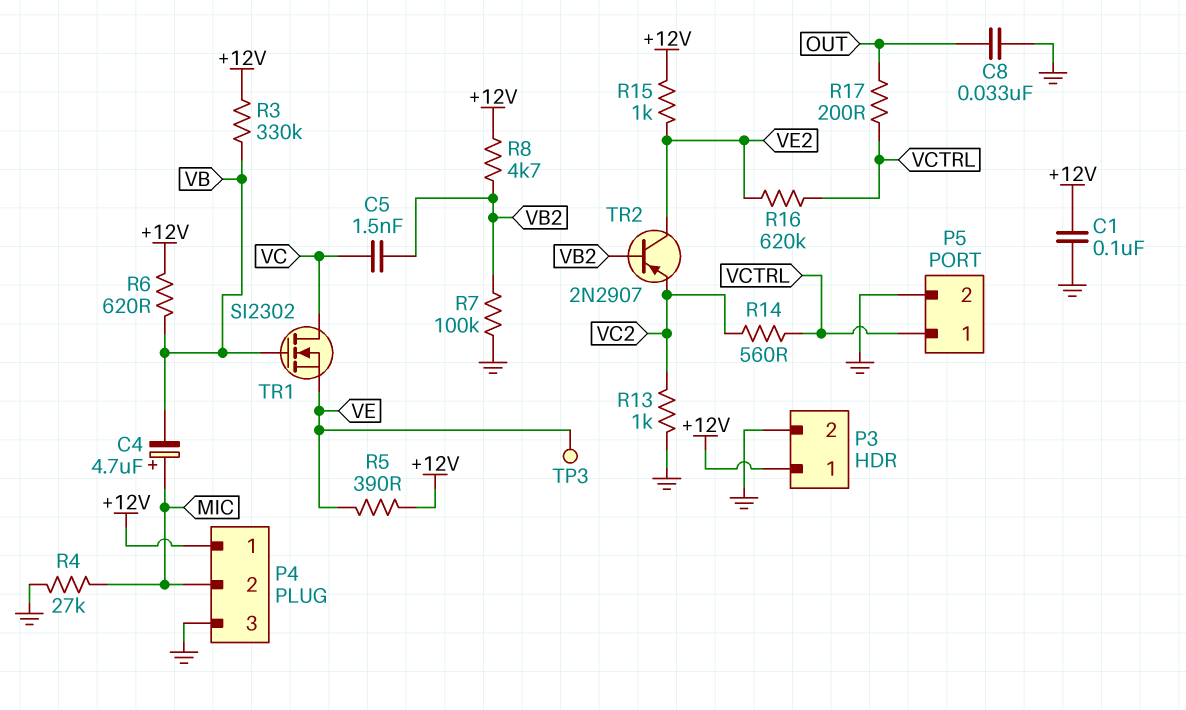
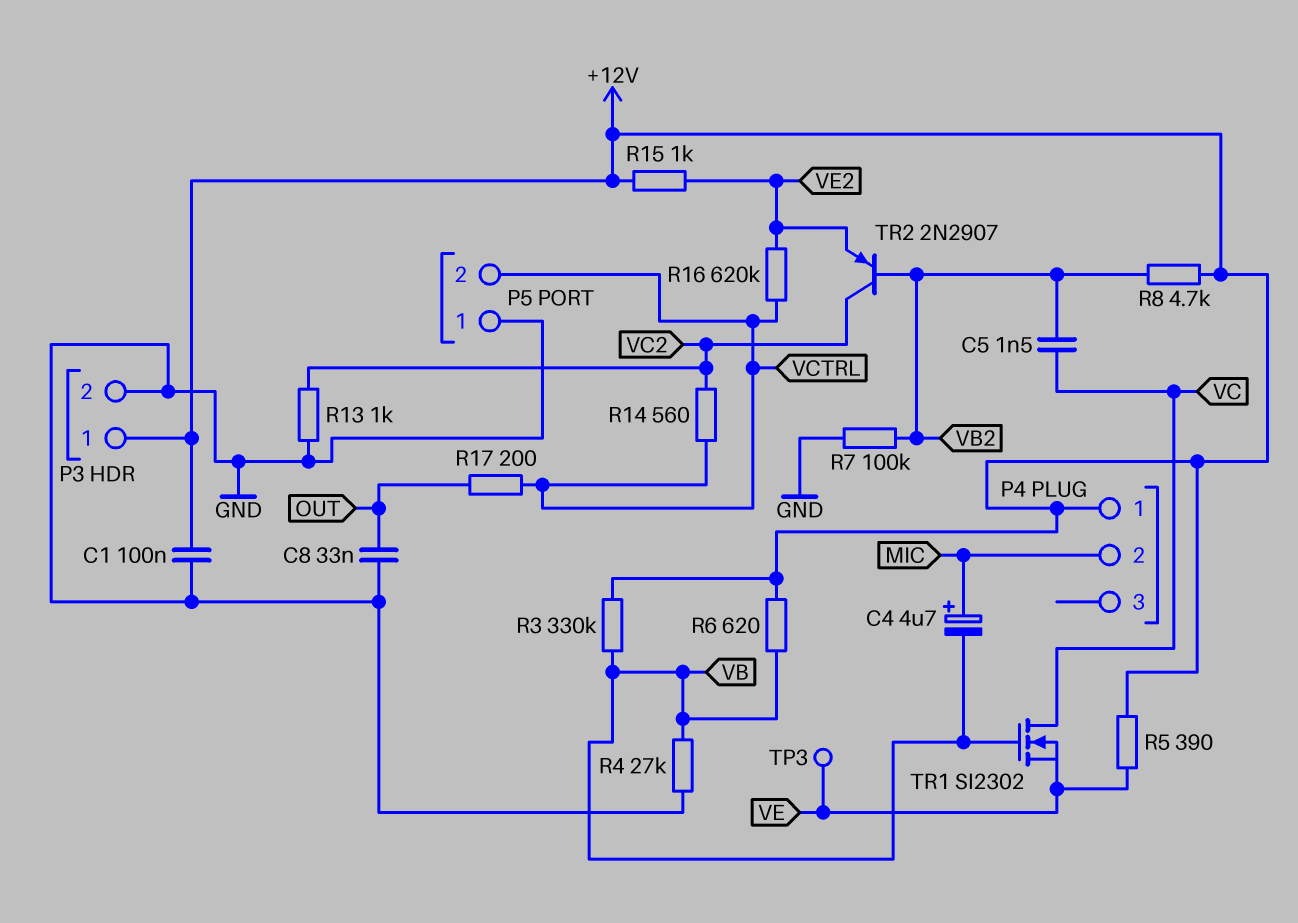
P4 pin 3: GND -> none
P5 pin 1: VCTRL -> GND
P5 pin 2: GND -> VCTRL
R4: 27k (GND, MIC) -> 27k (GND, VB)
TR2: PNP 2N2907 (B VB2, C VE2, E VC2) -> PNP 2N2907 (B VB2, C VC2, E VE2)

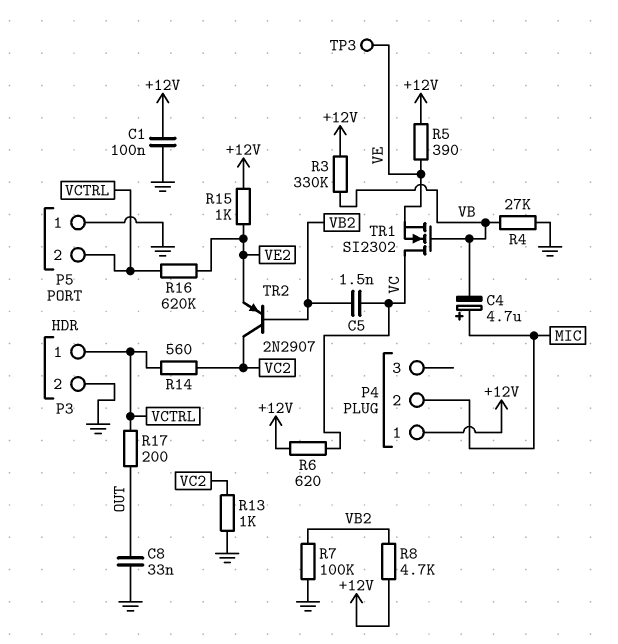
P3 pin 1: +12V -> VCTRL
R6: 620 (+12V, VB) -> 620 (+12V, VC)

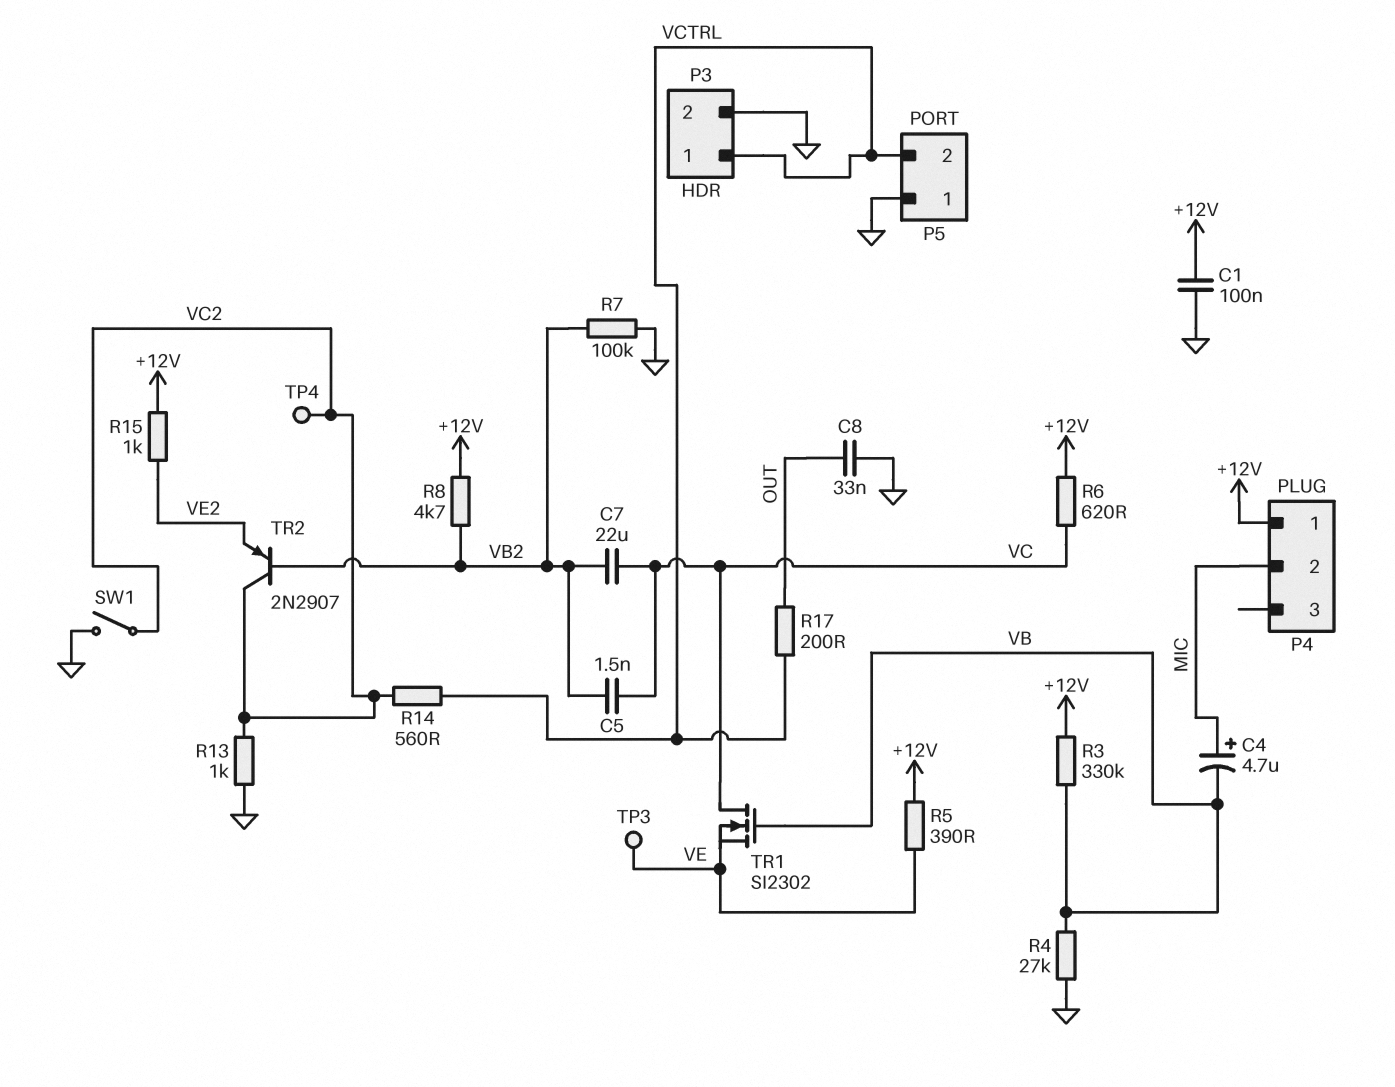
C7: none -> 22uF (VB2, VC)
R16: 620k (VCTRL, VE2) -> none
SW1: none -> switch (GND, VC2)
TP4: none -> test point (VC2)

